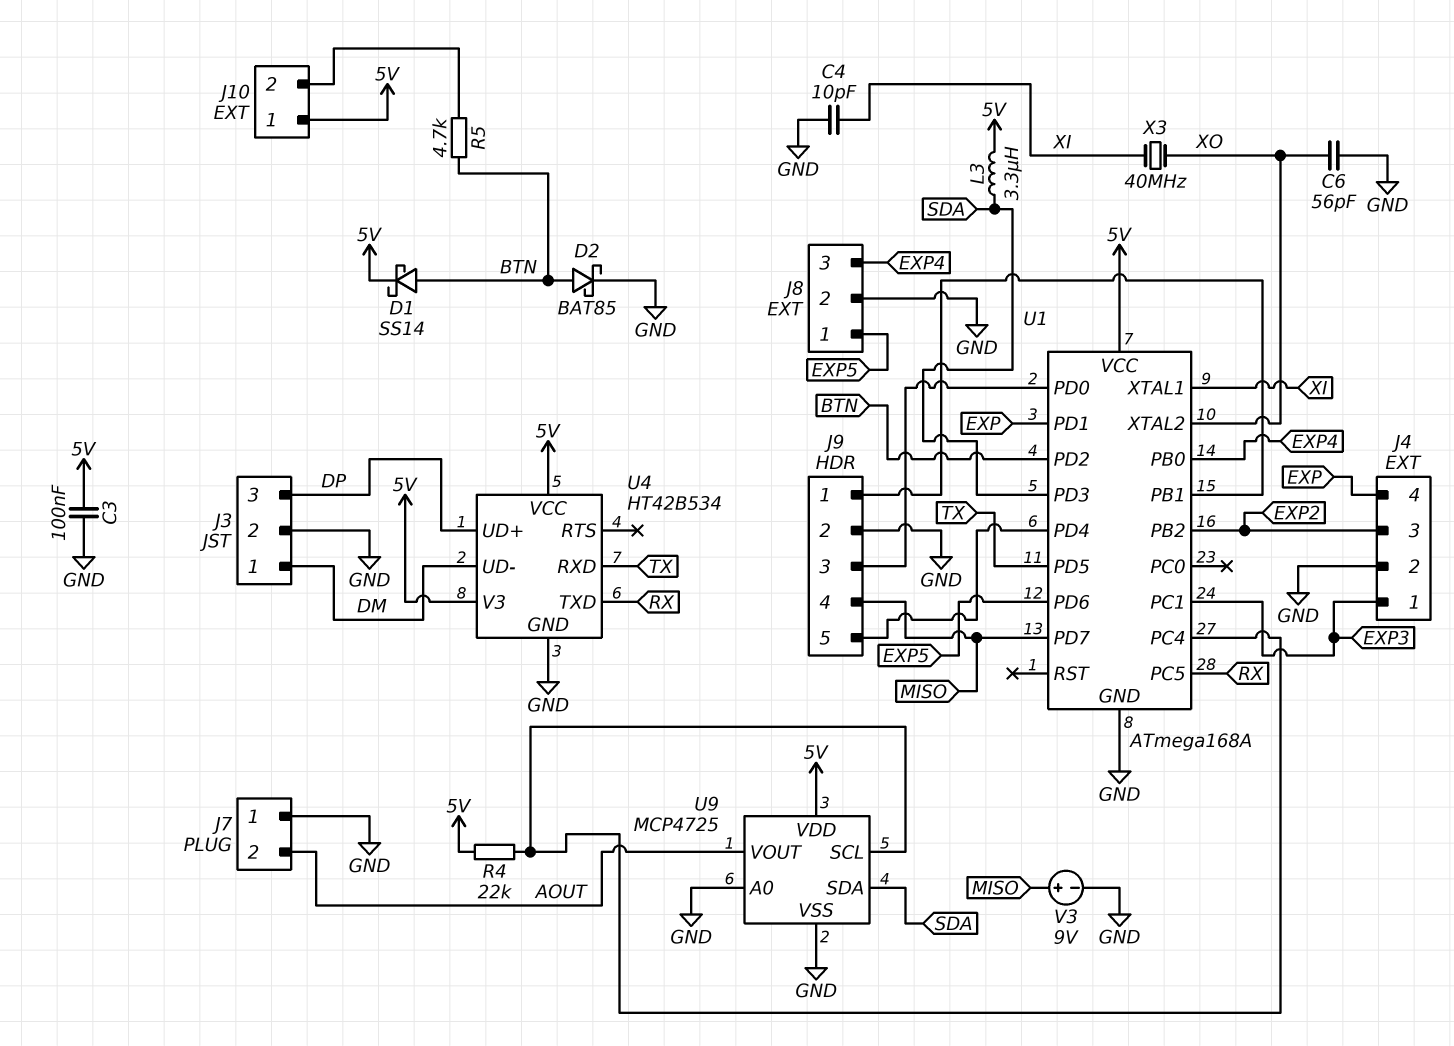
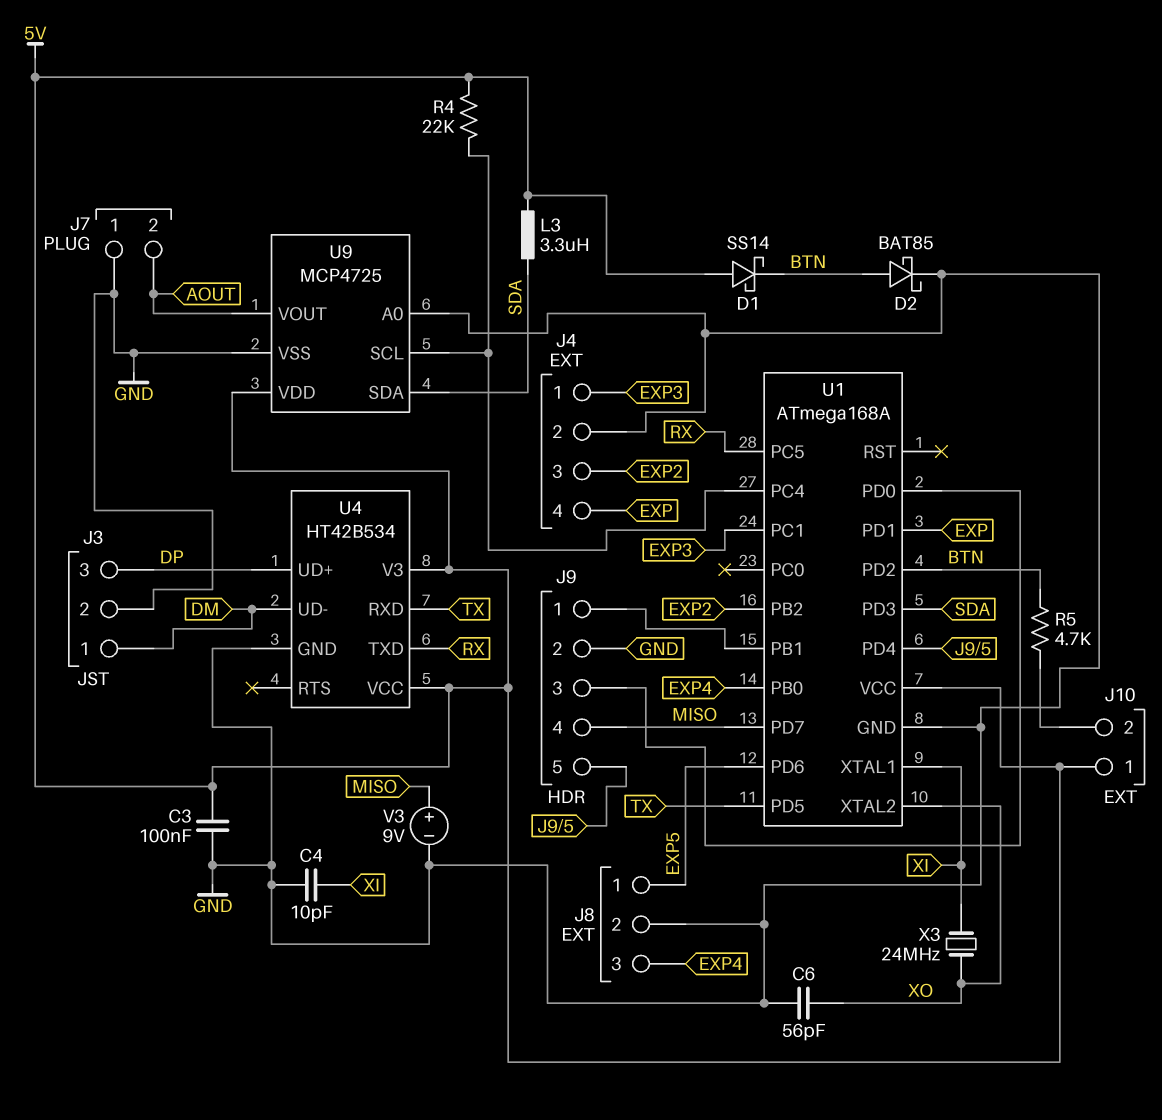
D1: schottky SS14 (A BTN, K 5V) -> schottky SS14 (A 5V, K BTN)
X3: 40MHz (XI, XO) -> 24MHz (XI, XO)

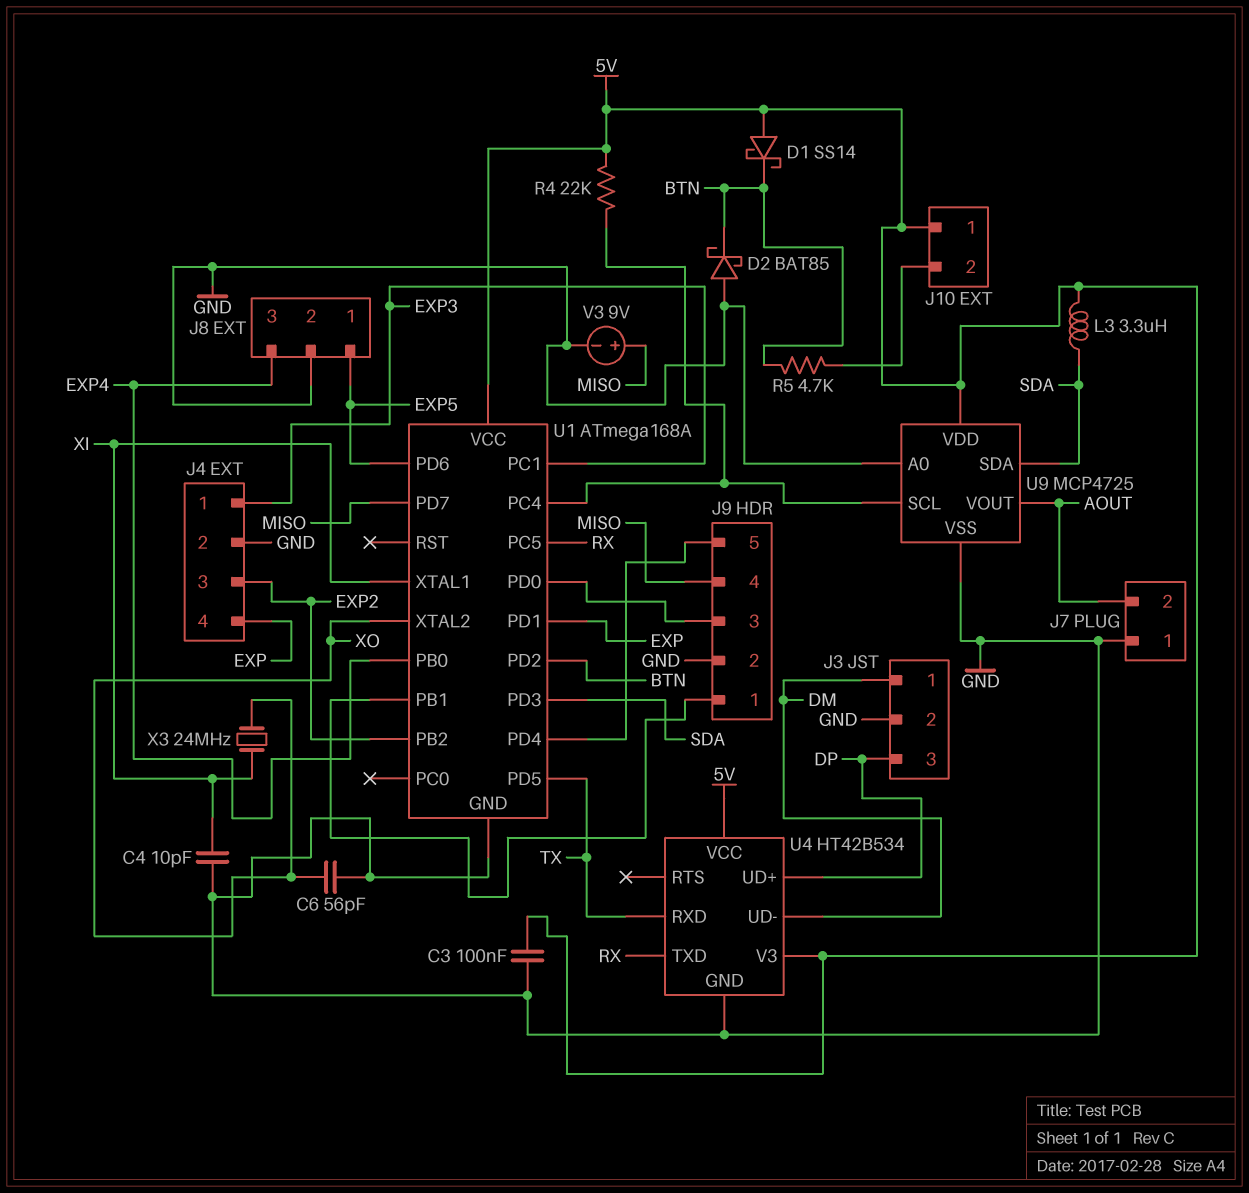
D2: schottky BAT85 (A BTN, K GND) -> schottky BAT85 (A GND, K BTN)

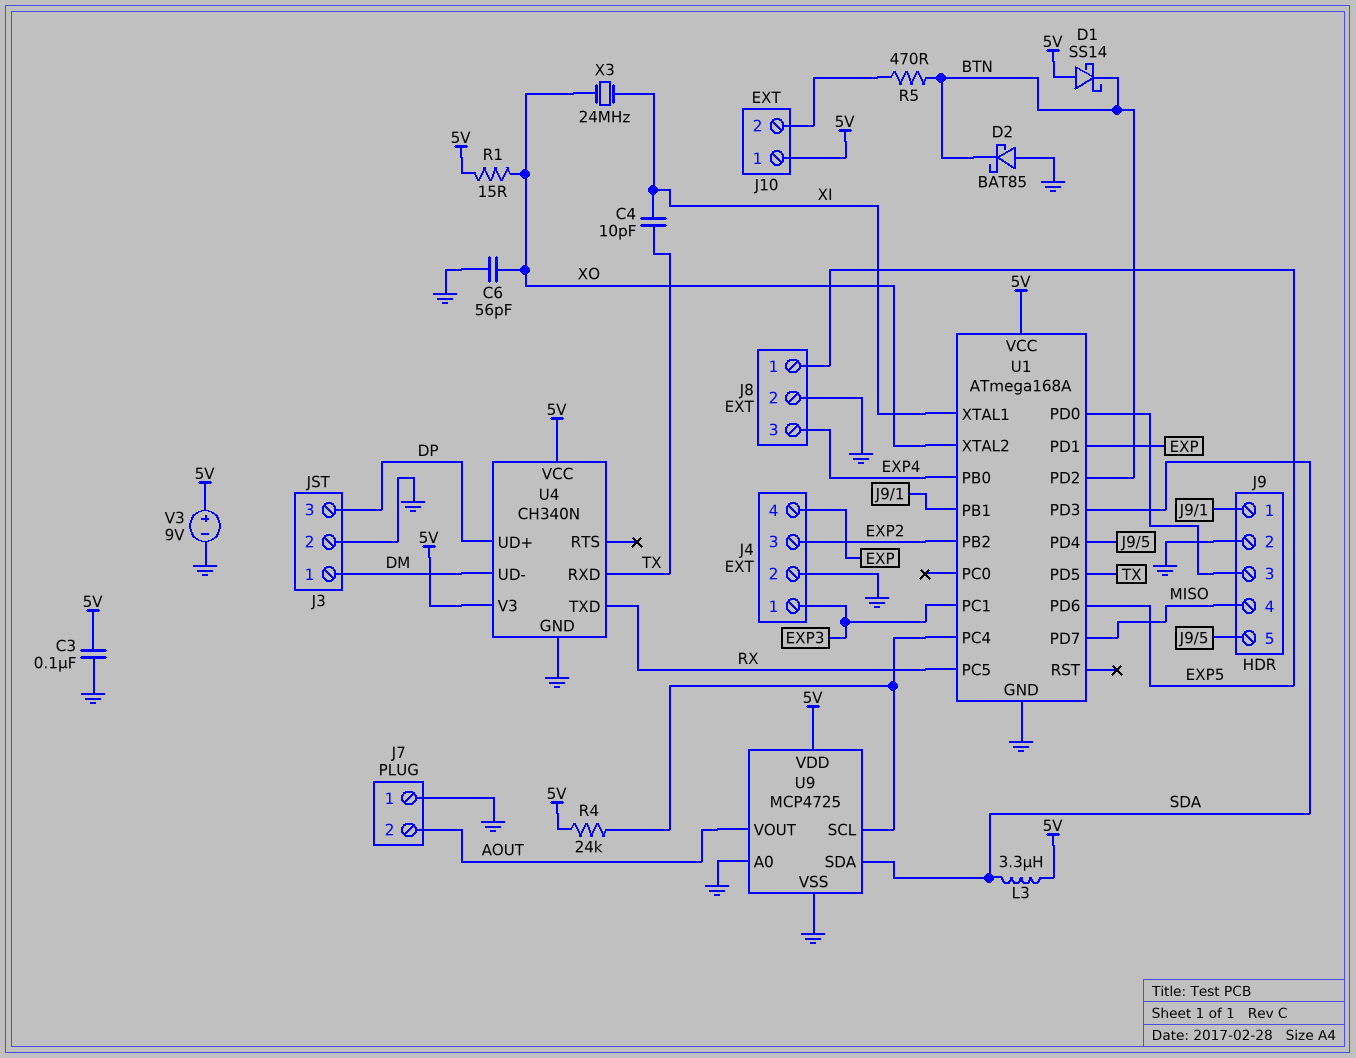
C4: 10pF (GND, XI) -> 10pF (TX, XI)
R1: none -> 15 (5V, XO)
R4: 22k (5V, U1/PC4) -> 24k (5V, U1/PC4)
R5: 4.7k (BTN, J10/2) -> 470 (BTN, J10/2)
U4: HT42B534 -> CH340N
V3: 9V (plus MISO, minus GND) -> 9V (plus 5V, minus GND)

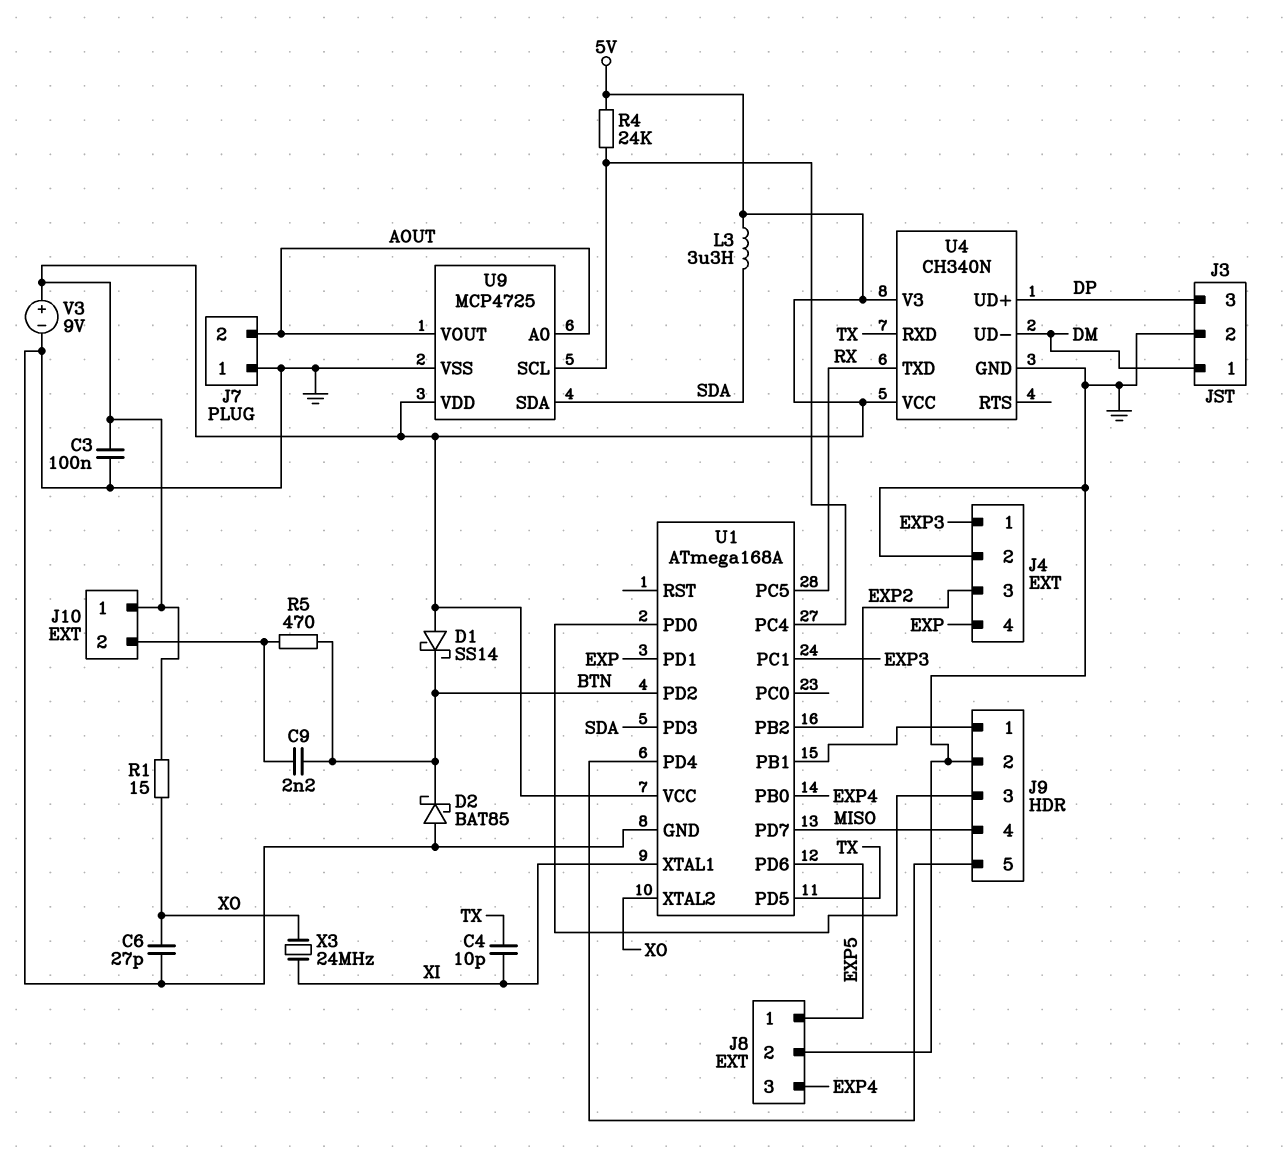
C6: 56pF (GND, XO) -> 27pF (GND, XO)
C9: none -> 2.2nF (BTN, J10/2)
U9 pin A0: GND -> AOUT

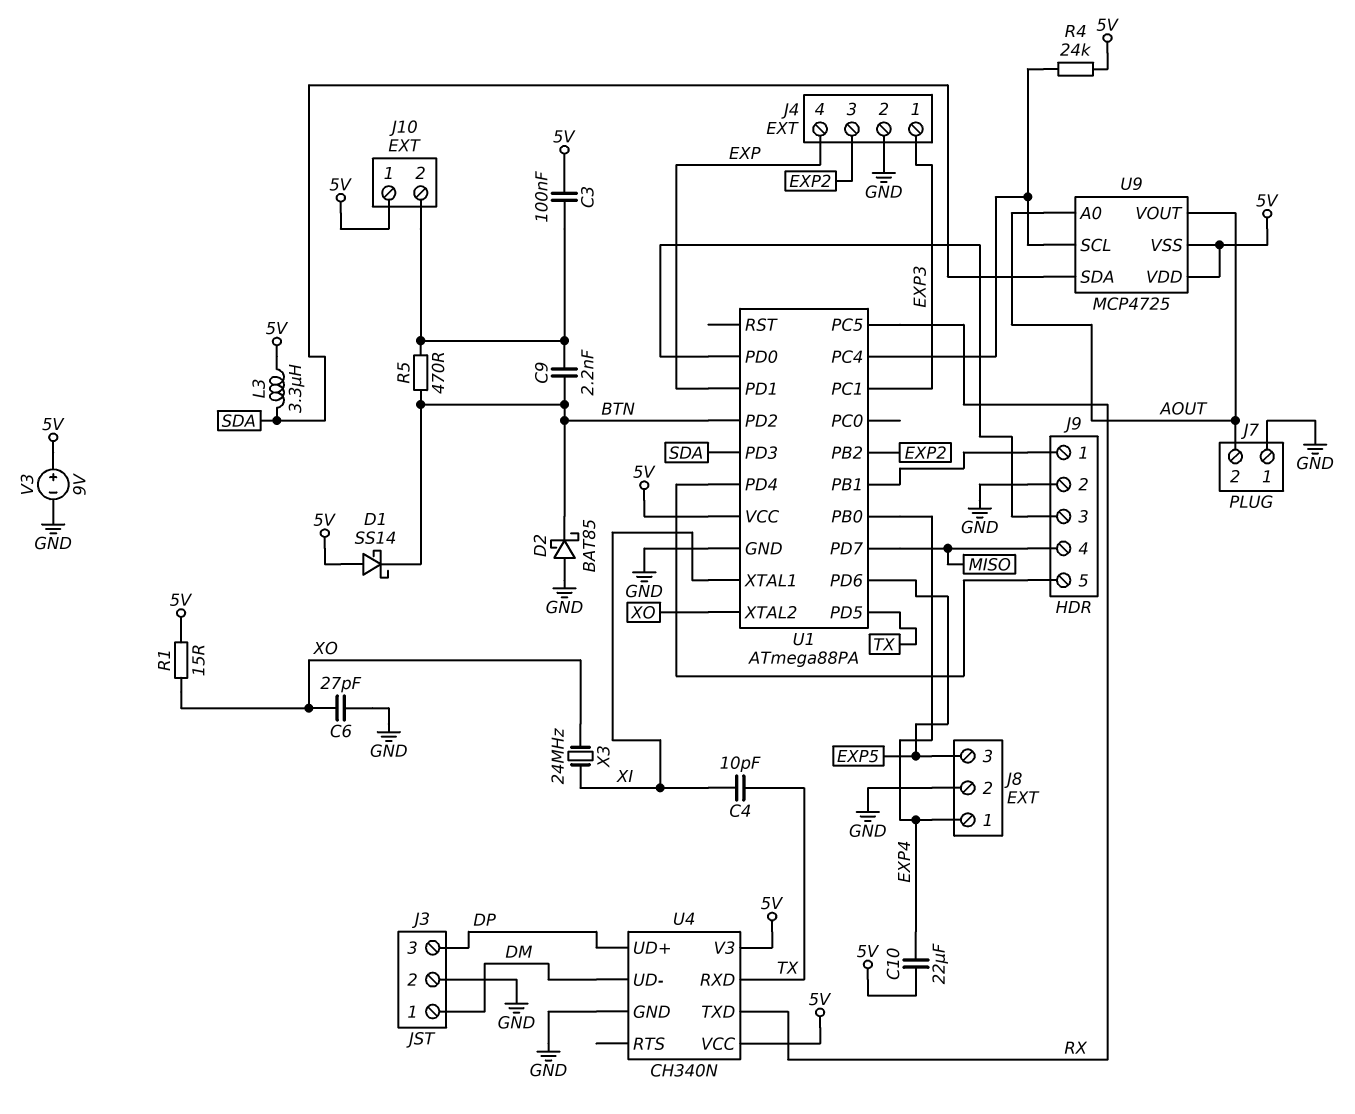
C3: 100nF (5V, GND) -> 100nF (5V, J10/2)
C10: none -> 22uF (5V, EXP4)
J8 pin 1: EXP5 -> EXP4
J8 pin 3: EXP4 -> EXP5
U1: ATmega168A -> ATmega88PA
U9 pin VSS: GND -> 5V

